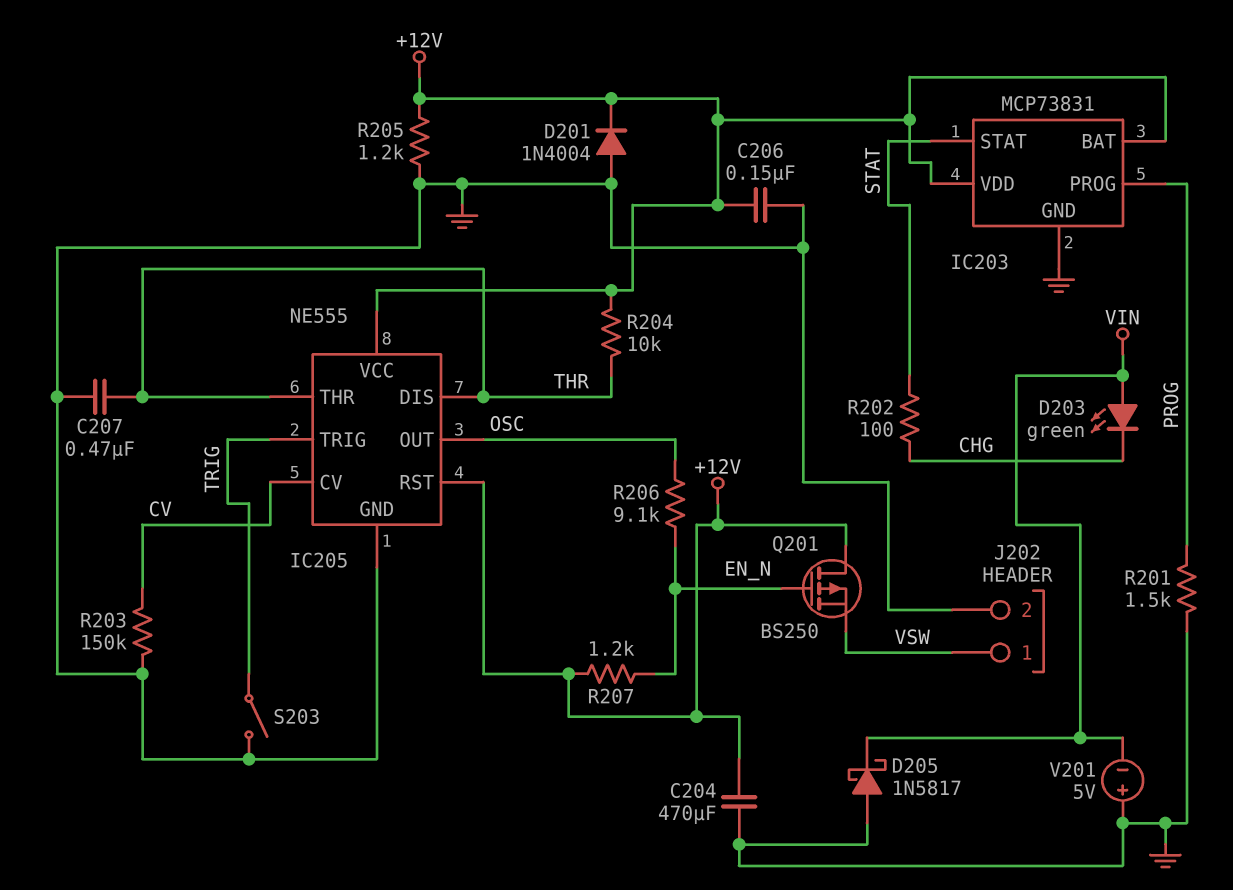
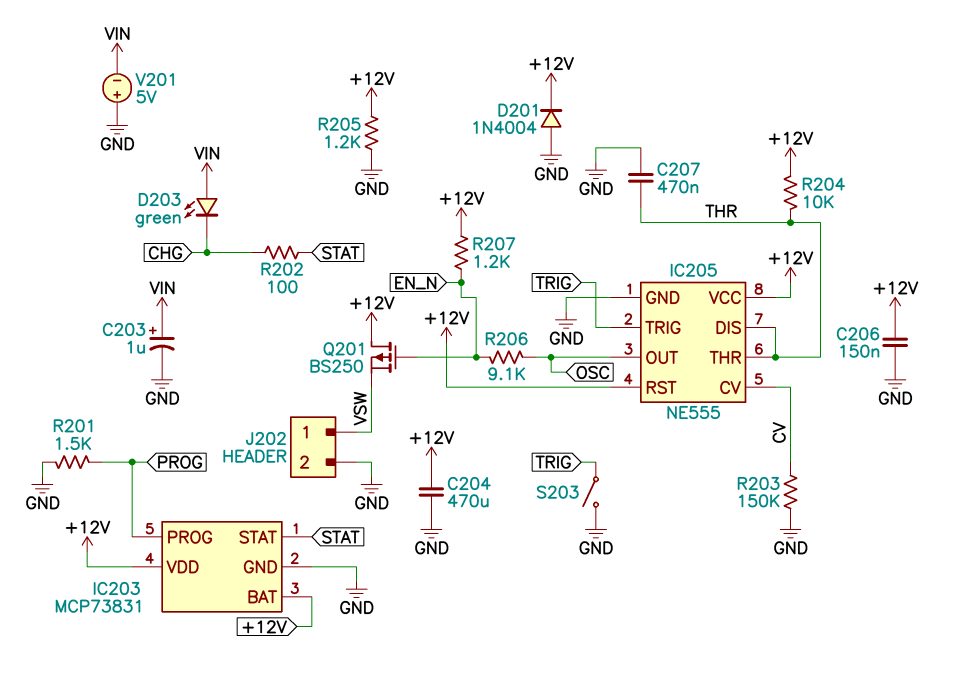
C203: none -> 1uF (plus VIN, minus GND)
D205: schottky 1N5817 (A GND, K VIN) -> none

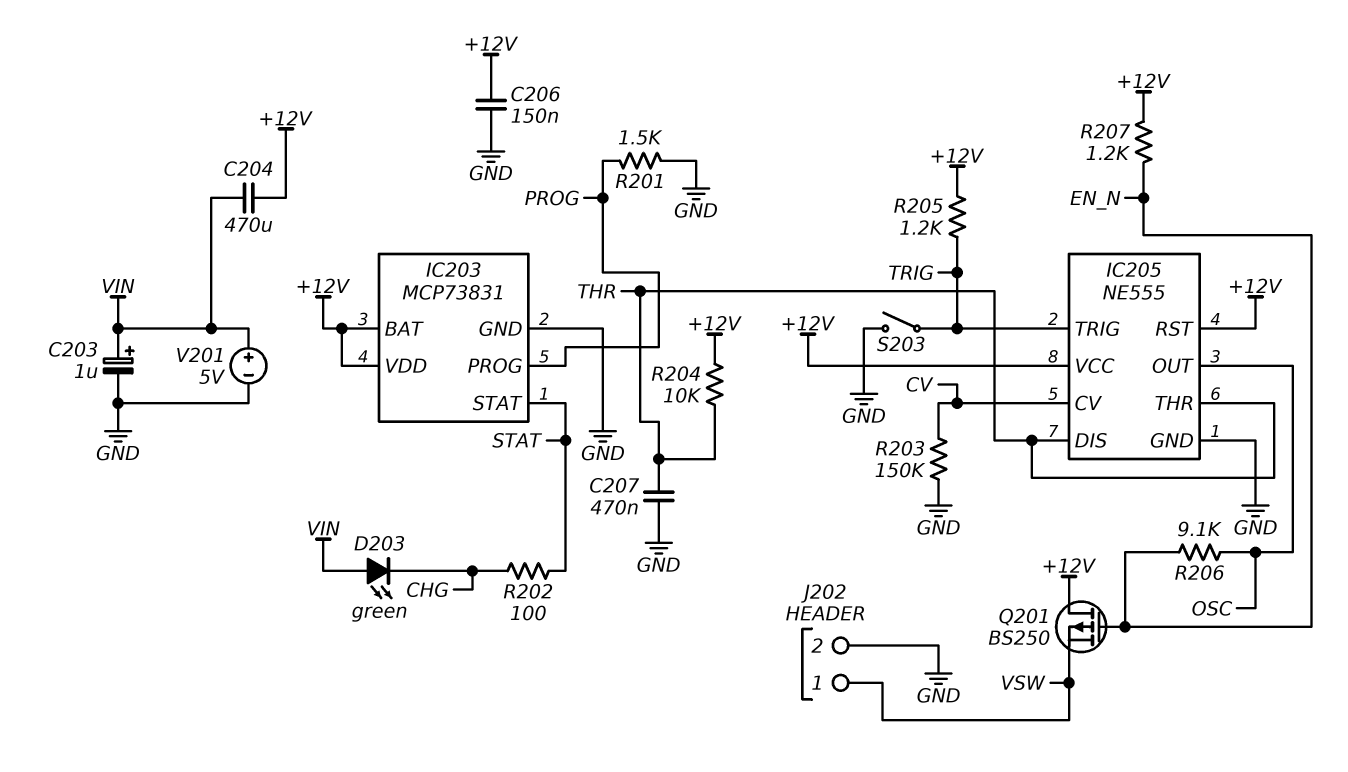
C204: 470uF (+12V, GND) -> 470uF (+12V, VIN)
D201: diode 1N4004 (A GND, K +12V) -> none
R205: 1.2k (+12V, GND) -> 1.2k (+12V, TRIG)
V201: 5V (plus GND, minus VIN) -> 5V (plus VIN, minus GND)

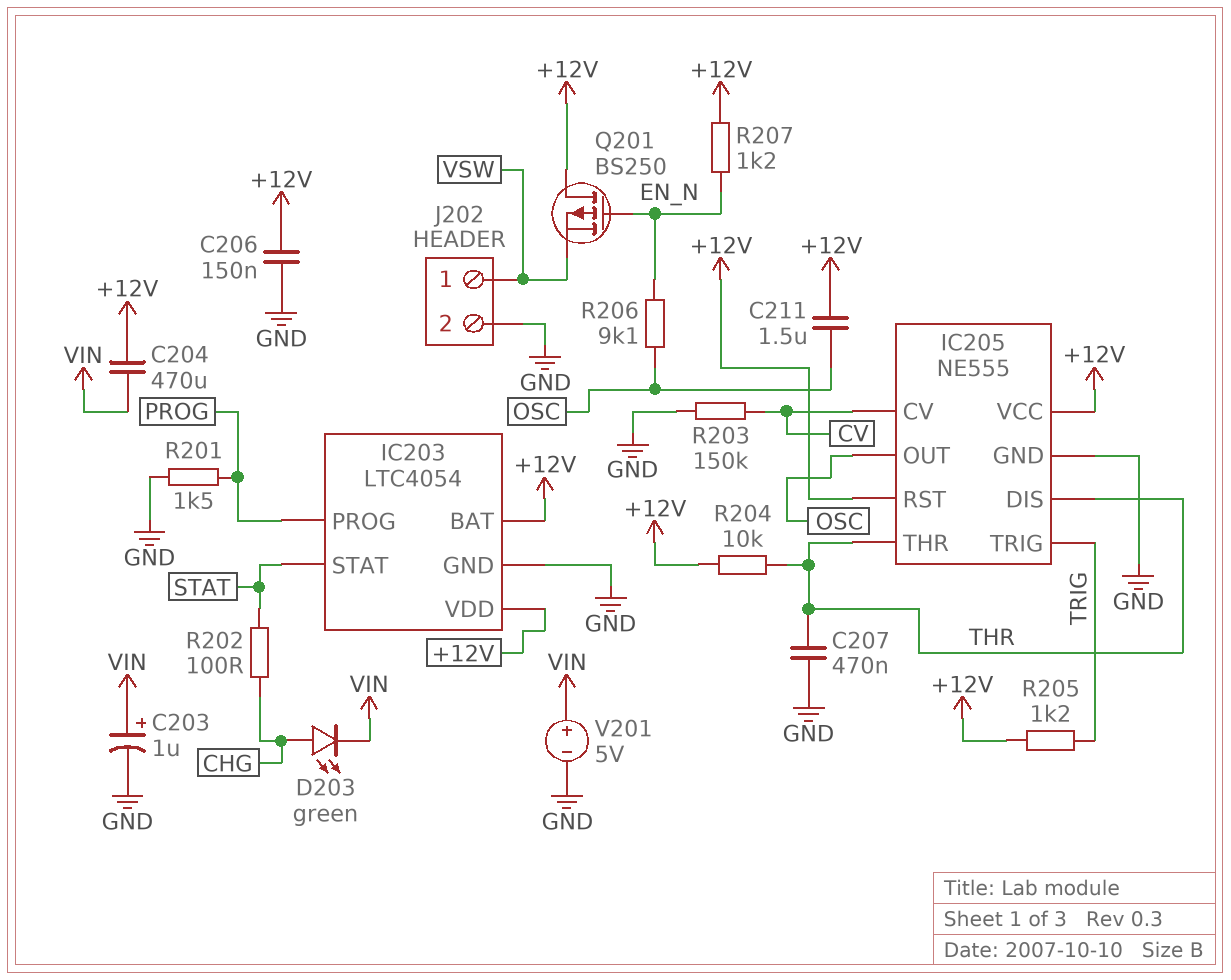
C211: none -> 1.5uF (+12V, OSC)
D203: LED green (A VIN, K CHG) -> LED green (A CHG, K VIN)
IC203: MCP73831 -> LTC4054
S203: switch (GND, TRIG) -> none

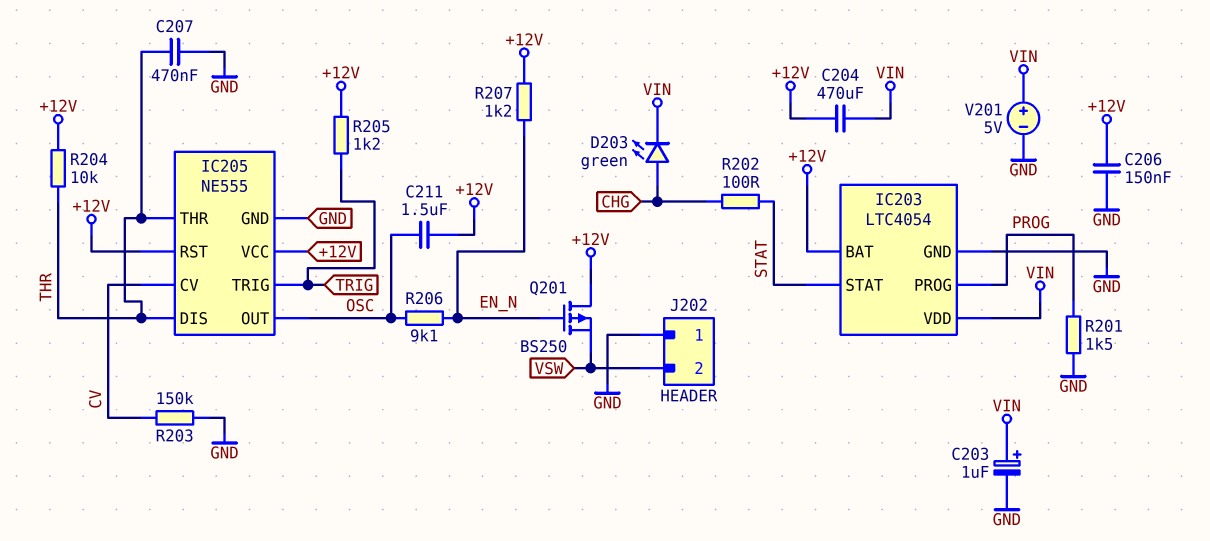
IC203 pin VDD: +12V -> VIN
J202 pin 1: VSW -> GND
J202 pin 2: GND -> VSW

